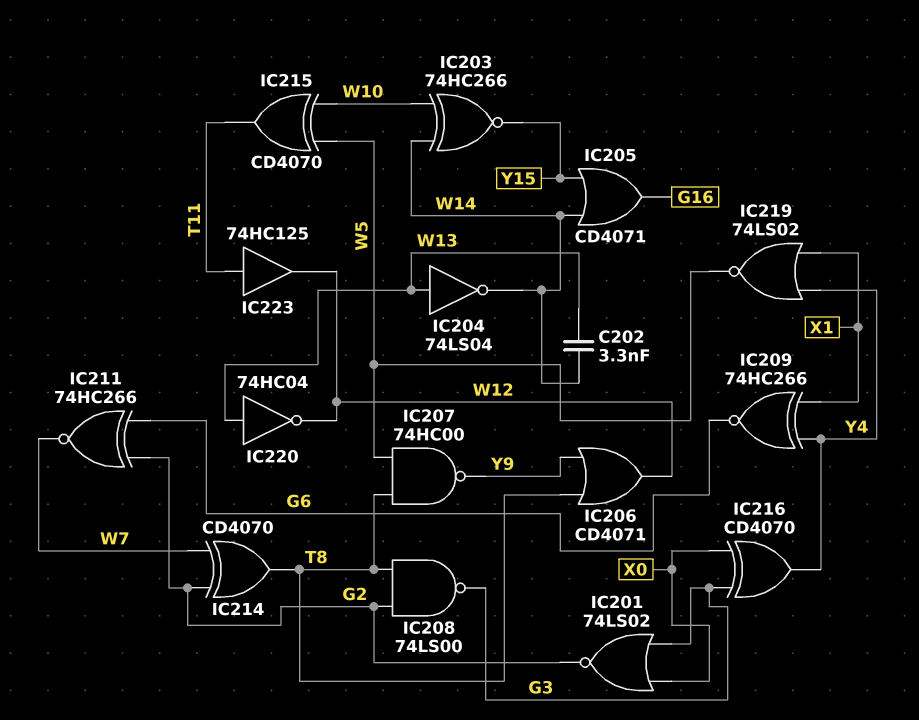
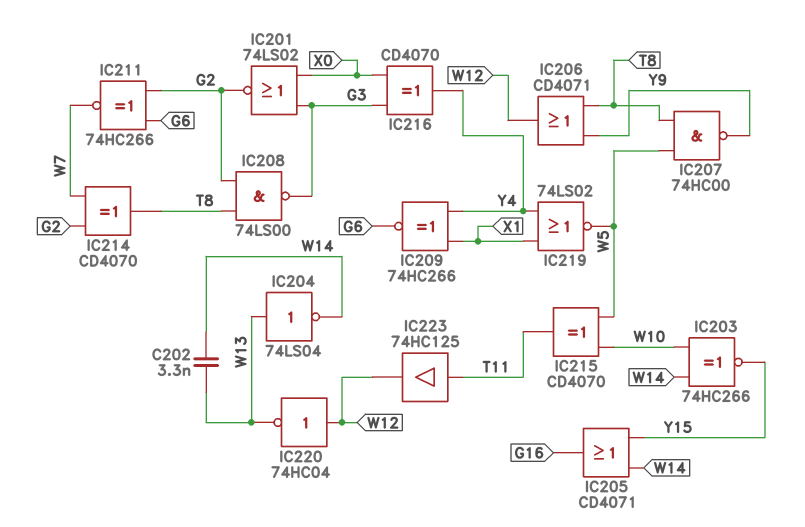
IC220: NOT 74HC04 (in W13, out W12) -> NOT 74HC04 (in W12, out W13)

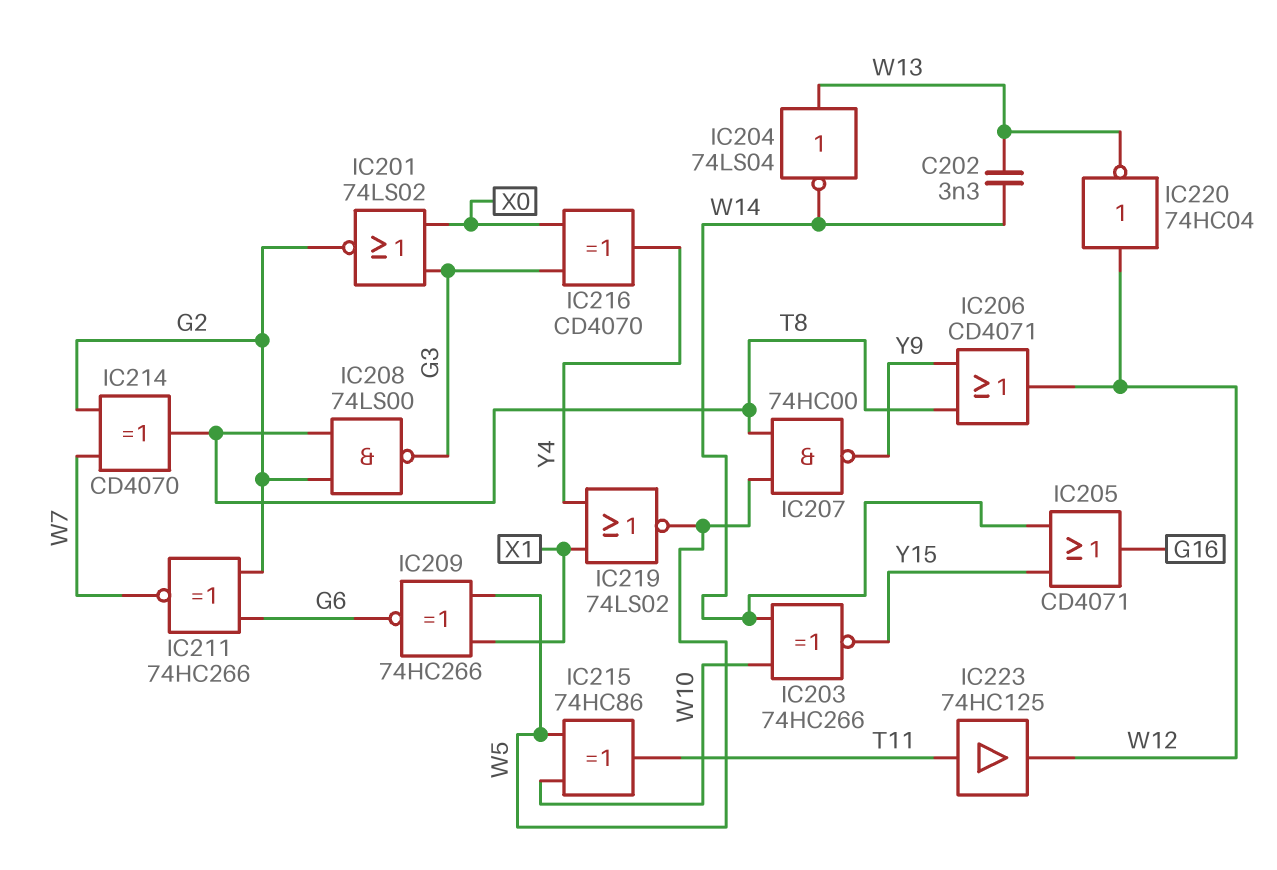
IC209: XNOR 74HC266 (in X1, in Y4, out G6) -> XNOR 74HC266 (in W5, in X1, out G6)
IC215: XOR CD4070 (in W5, in W10, out T11) -> XOR 74HC86 (in W5, in W10, out T11)

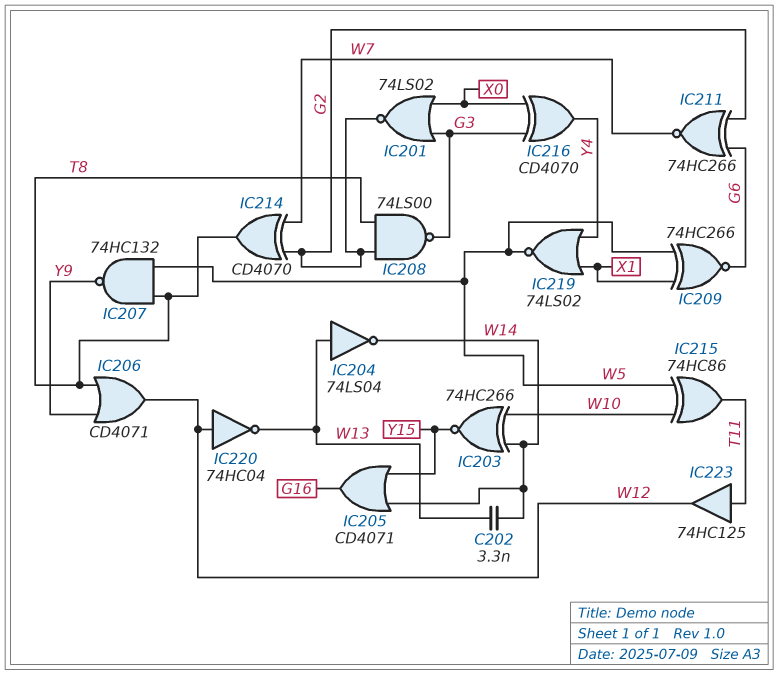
IC207: NAND 74HC00 (in T8, in W5, out Y9) -> NAND 74HC132 (in T8, in W5, out Y9)

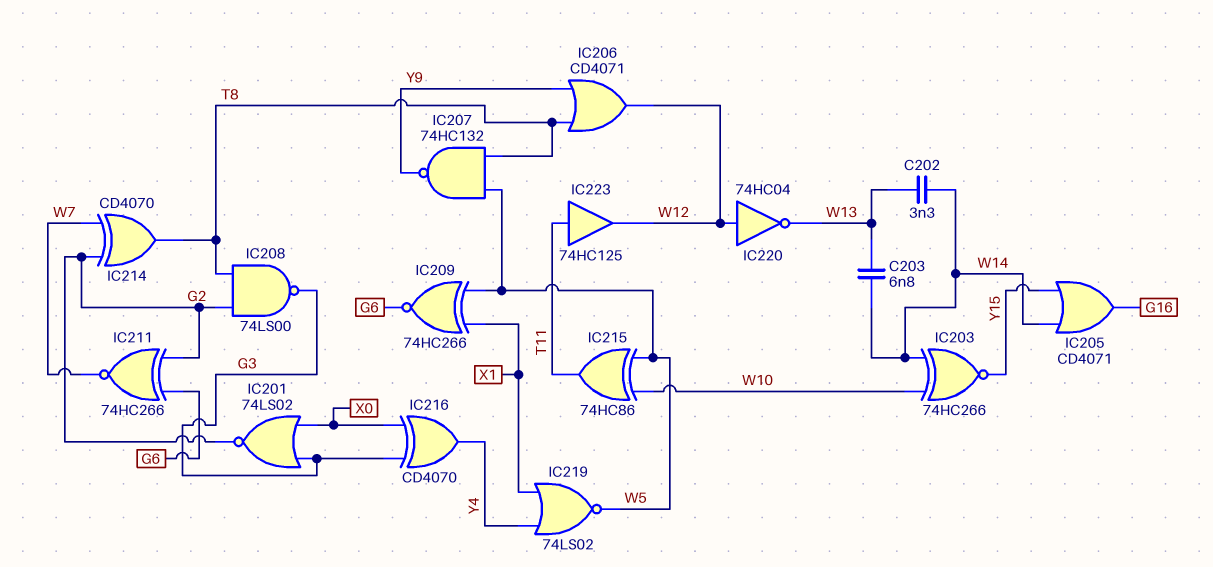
C203: none -> 6.8nF (W13, W14)
IC204: NOT 74LS04 (in W13, out W14) -> none

